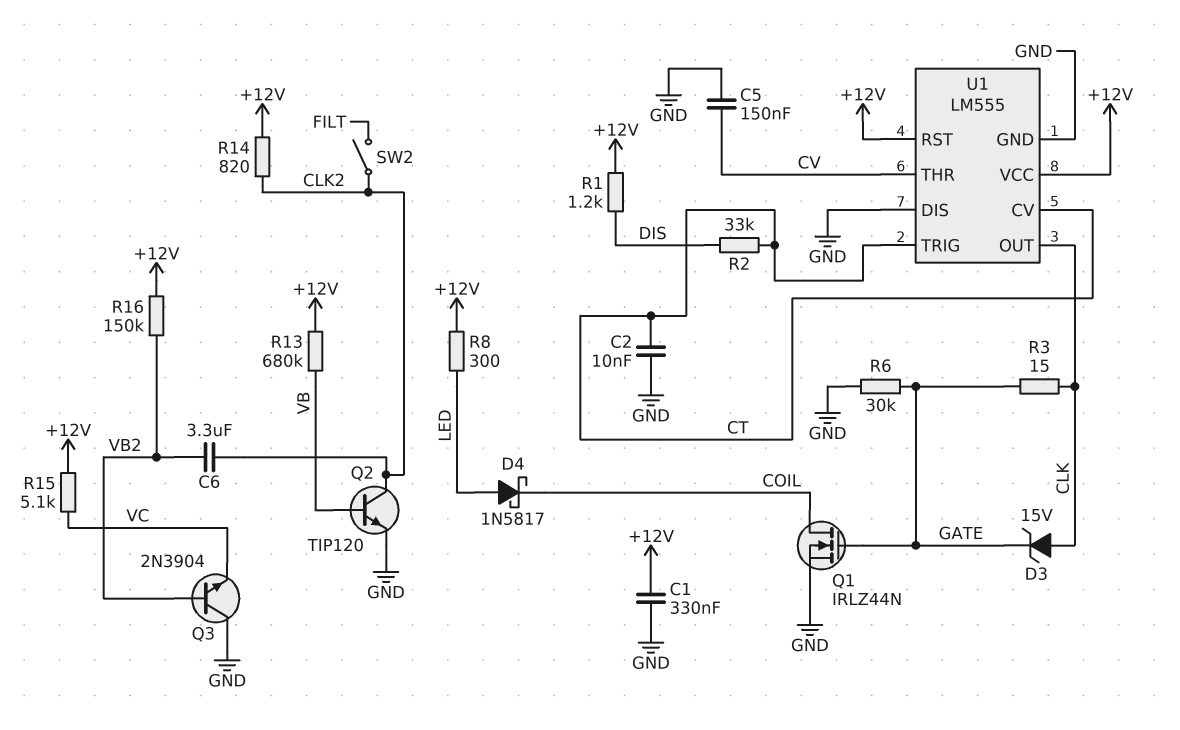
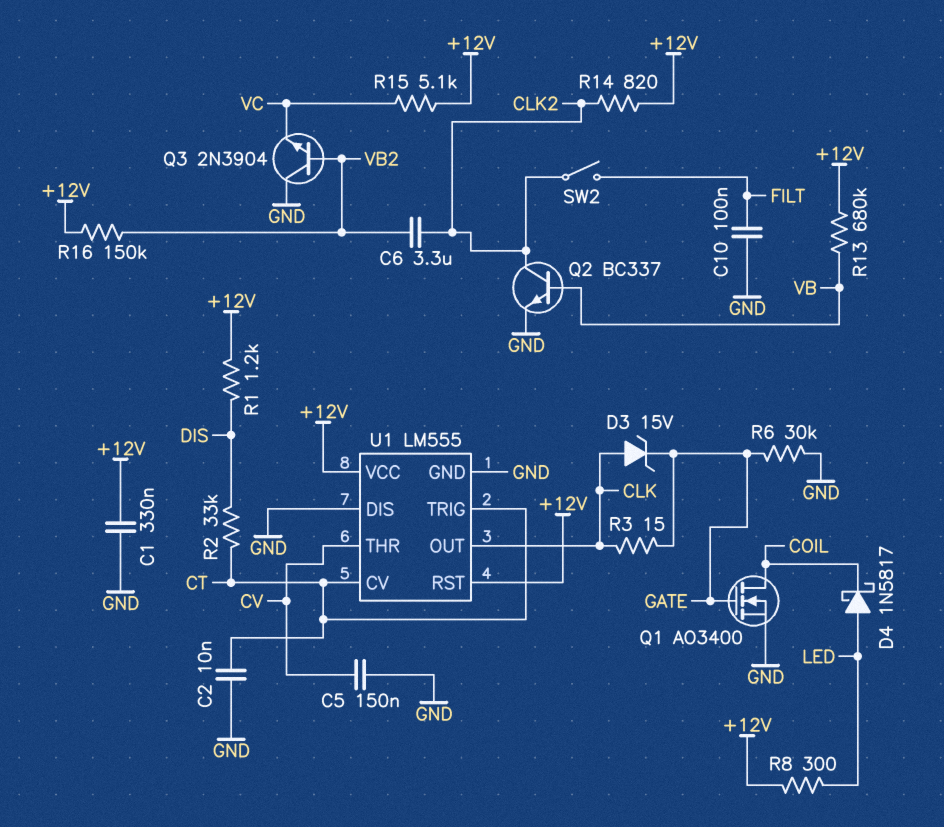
C10: none -> 100nF (FILT, GND)
Q1: NMOS IRLZ44N (G GATE, D COIL, S GND) -> NMOS AO3400 (G GATE, D COIL, S GND)
Q2: NPN TIP120 (B VB, C CLK2, E GND) -> NPN BC337 (B VB, C CLK2, E GND)

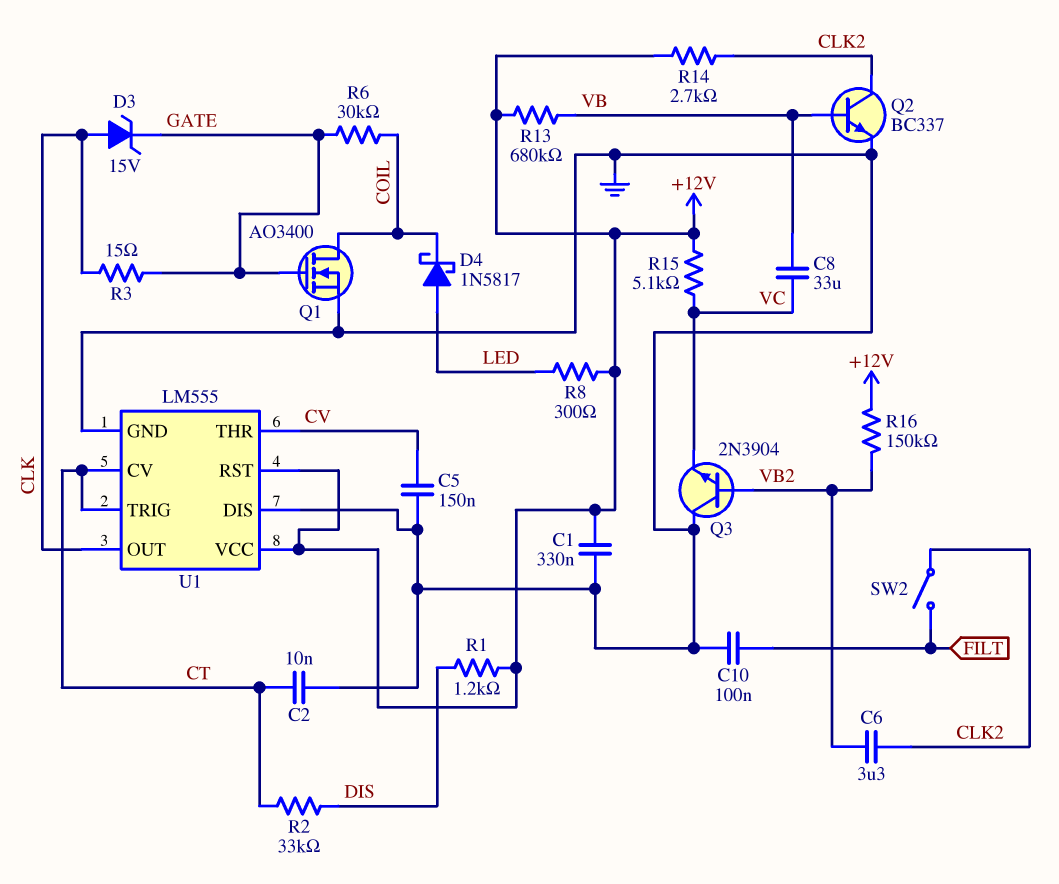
C8: none -> 33uF (VB, VC)
R6: 30k (GATE, GND) -> 30k (COIL, GATE)
R14: 820 (+12V, CLK2) -> 2.7k (+12V, CLK2)

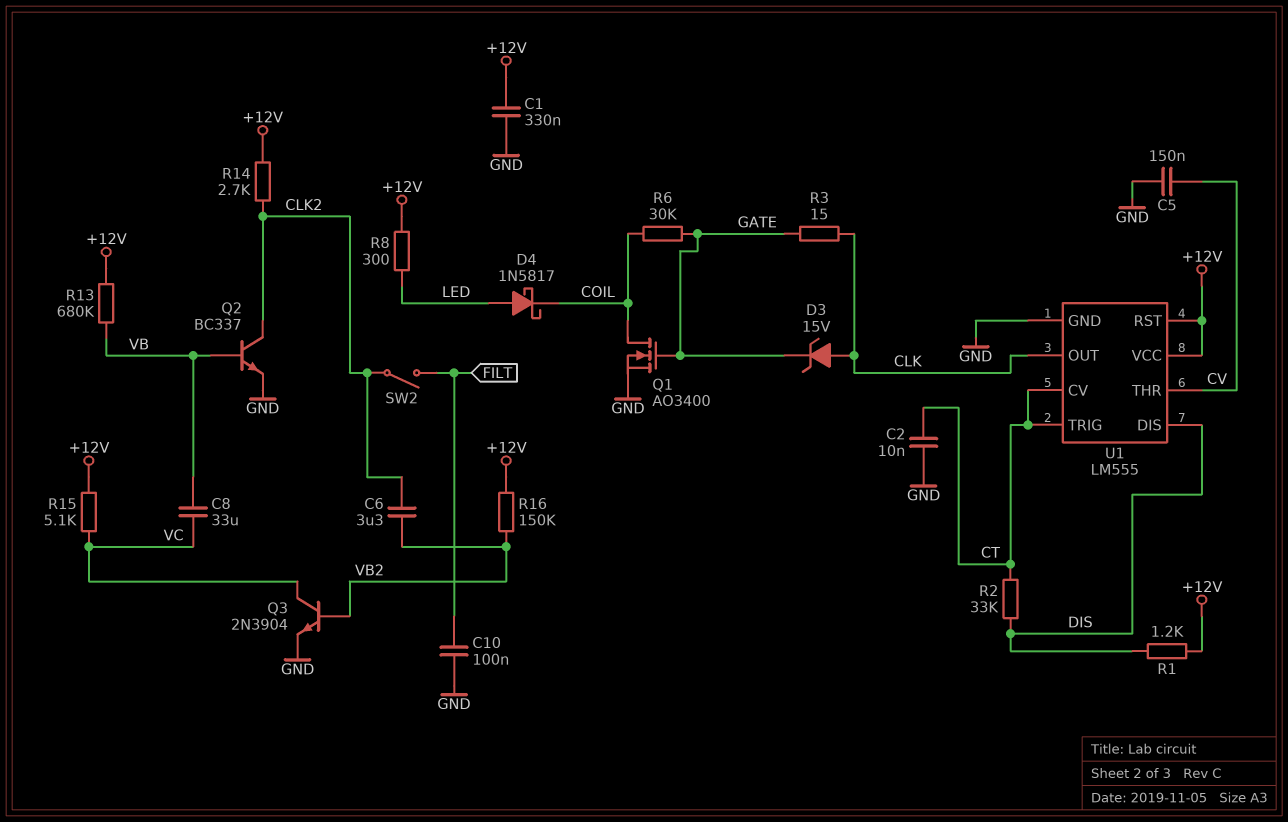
Q3: NPN 2N3904 (B VB2, C GND, E VC) -> NPN 2N3904 (B VB2, C VC, E GND)
U1 pin DIS: GND -> DIS

